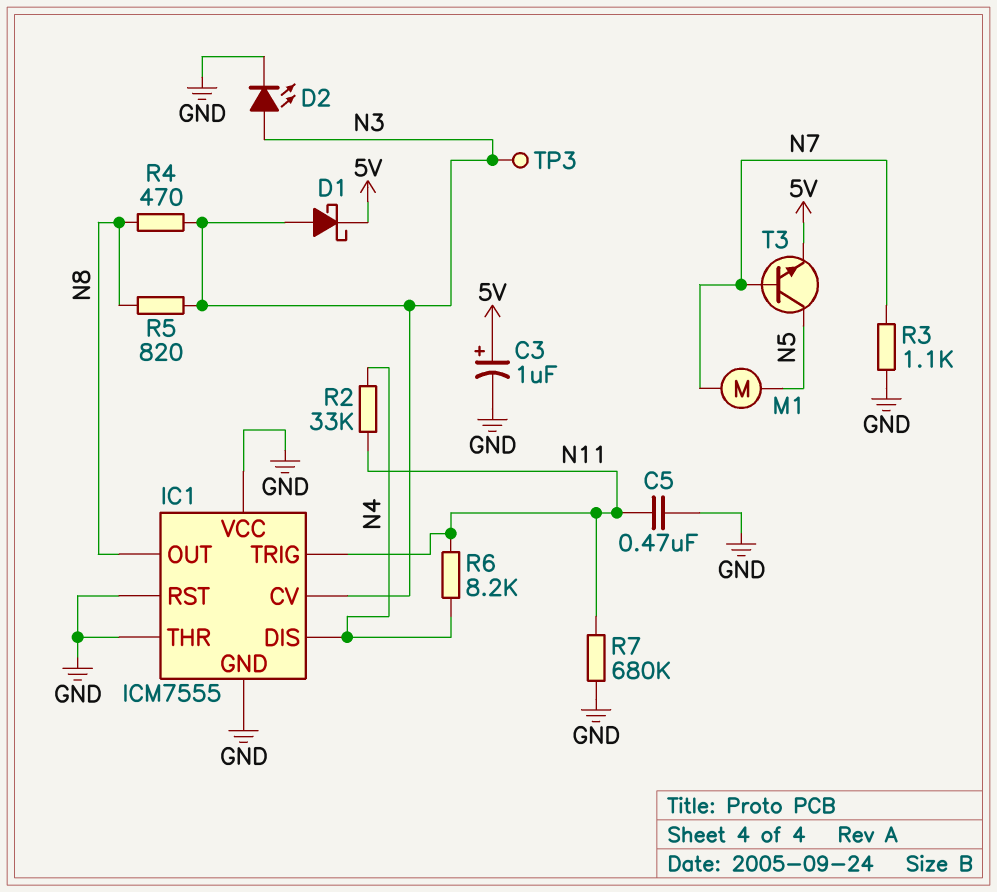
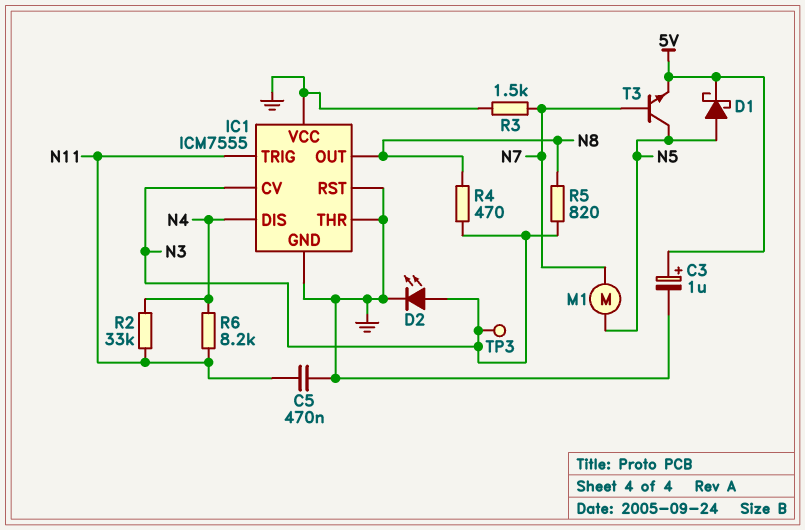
D1: schottky (A N3, K 5V) -> schottky (A N5, K 5V)
R3: 1.1k (GND, N7) -> 1.5k (GND, N7)
R7: 680k (GND, N11) -> none

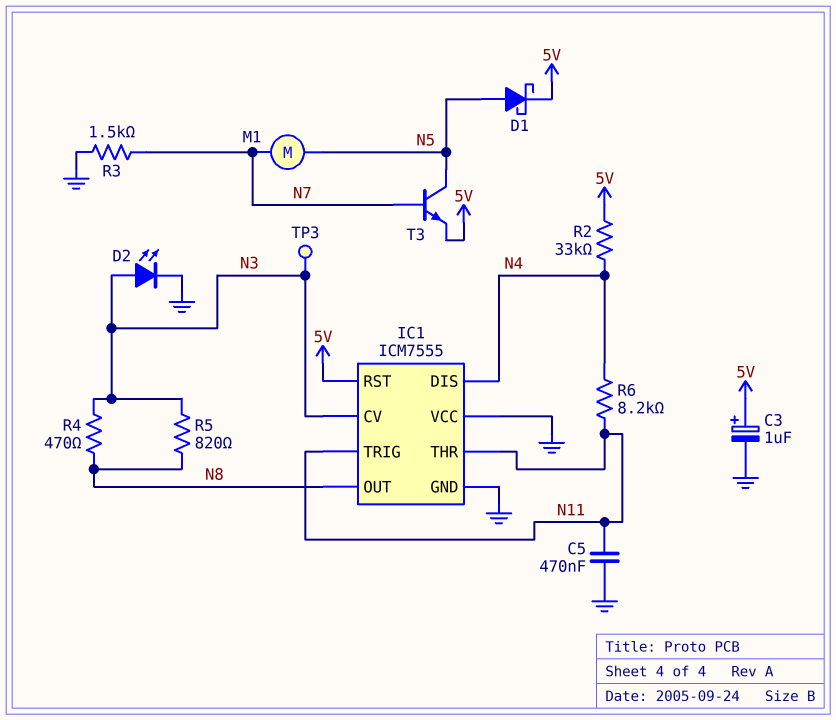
IC1 pin RST: GND -> 5V
IC1 pin THR: GND -> N11
R2: 33k (N4, N11) -> 33k (5V, N4)

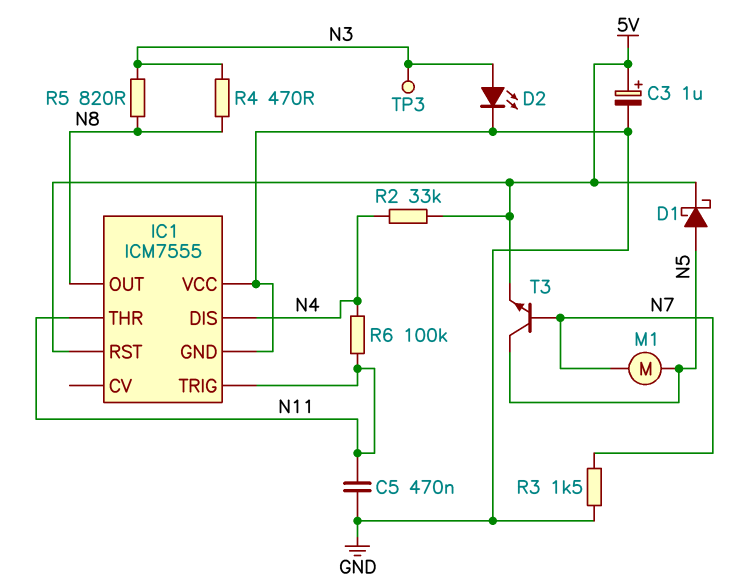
IC1 pin CV: N3 -> none
R6: 8.2k (N4, N11) -> 100k (N4, N11)

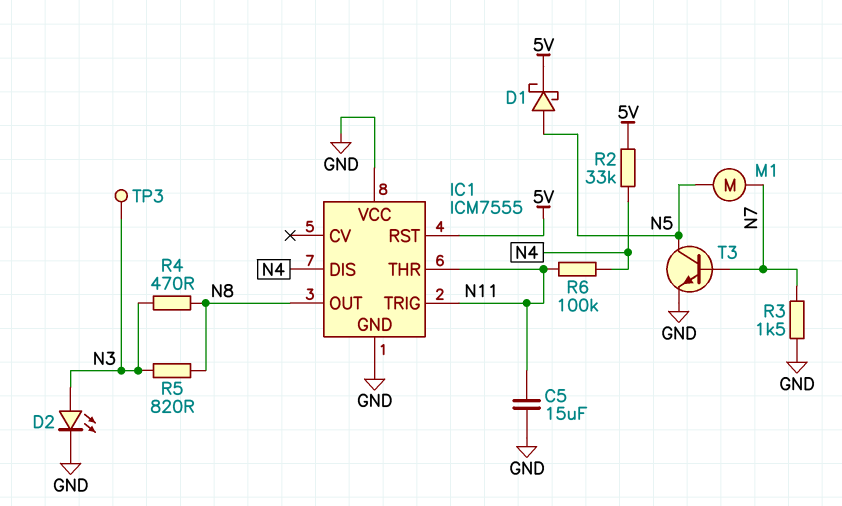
C3: 1uF (plus 5V, minus GND) -> none
C5: 470nF (GND, N11) -> 15uF (GND, N11)
T3: NPN (B N7, C N5, E 5V) -> NPN (B N7, C N5, E GND)

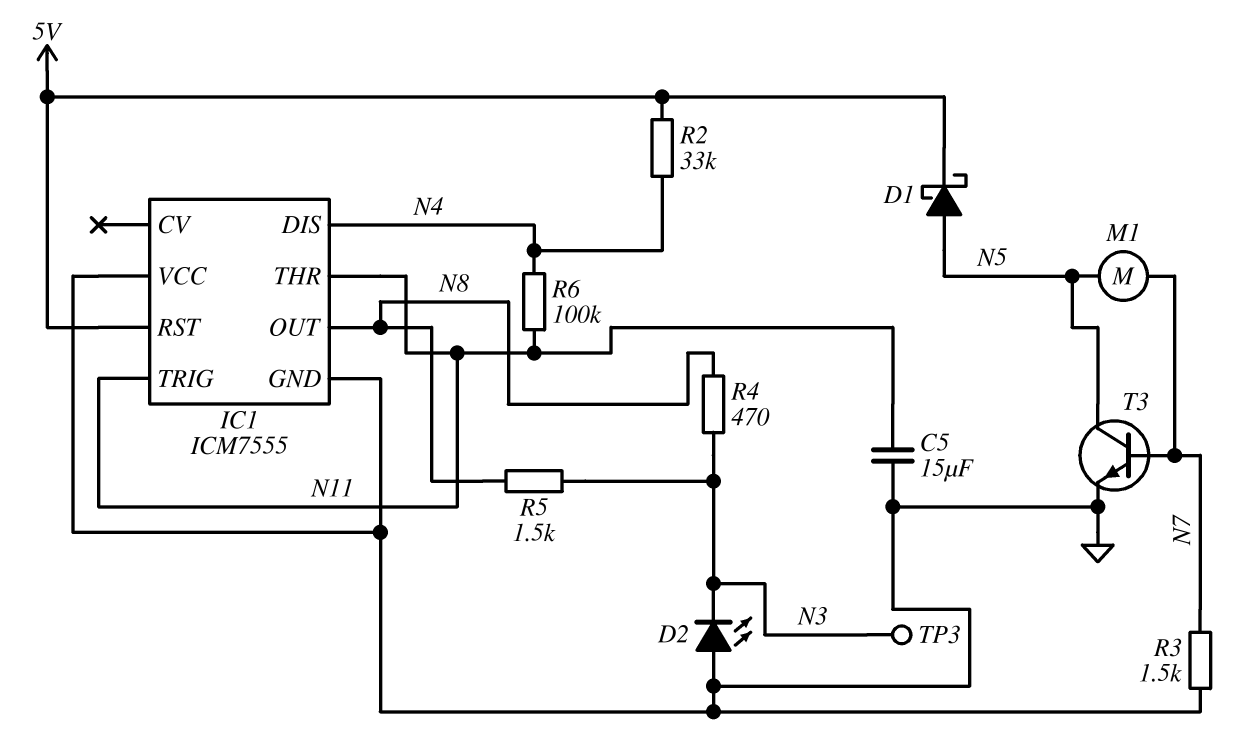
D2: LED (A N3, K GND) -> LED (A GND, K N3)
R5: 820 (N3, N8) -> 1.5k (N3, N8)

